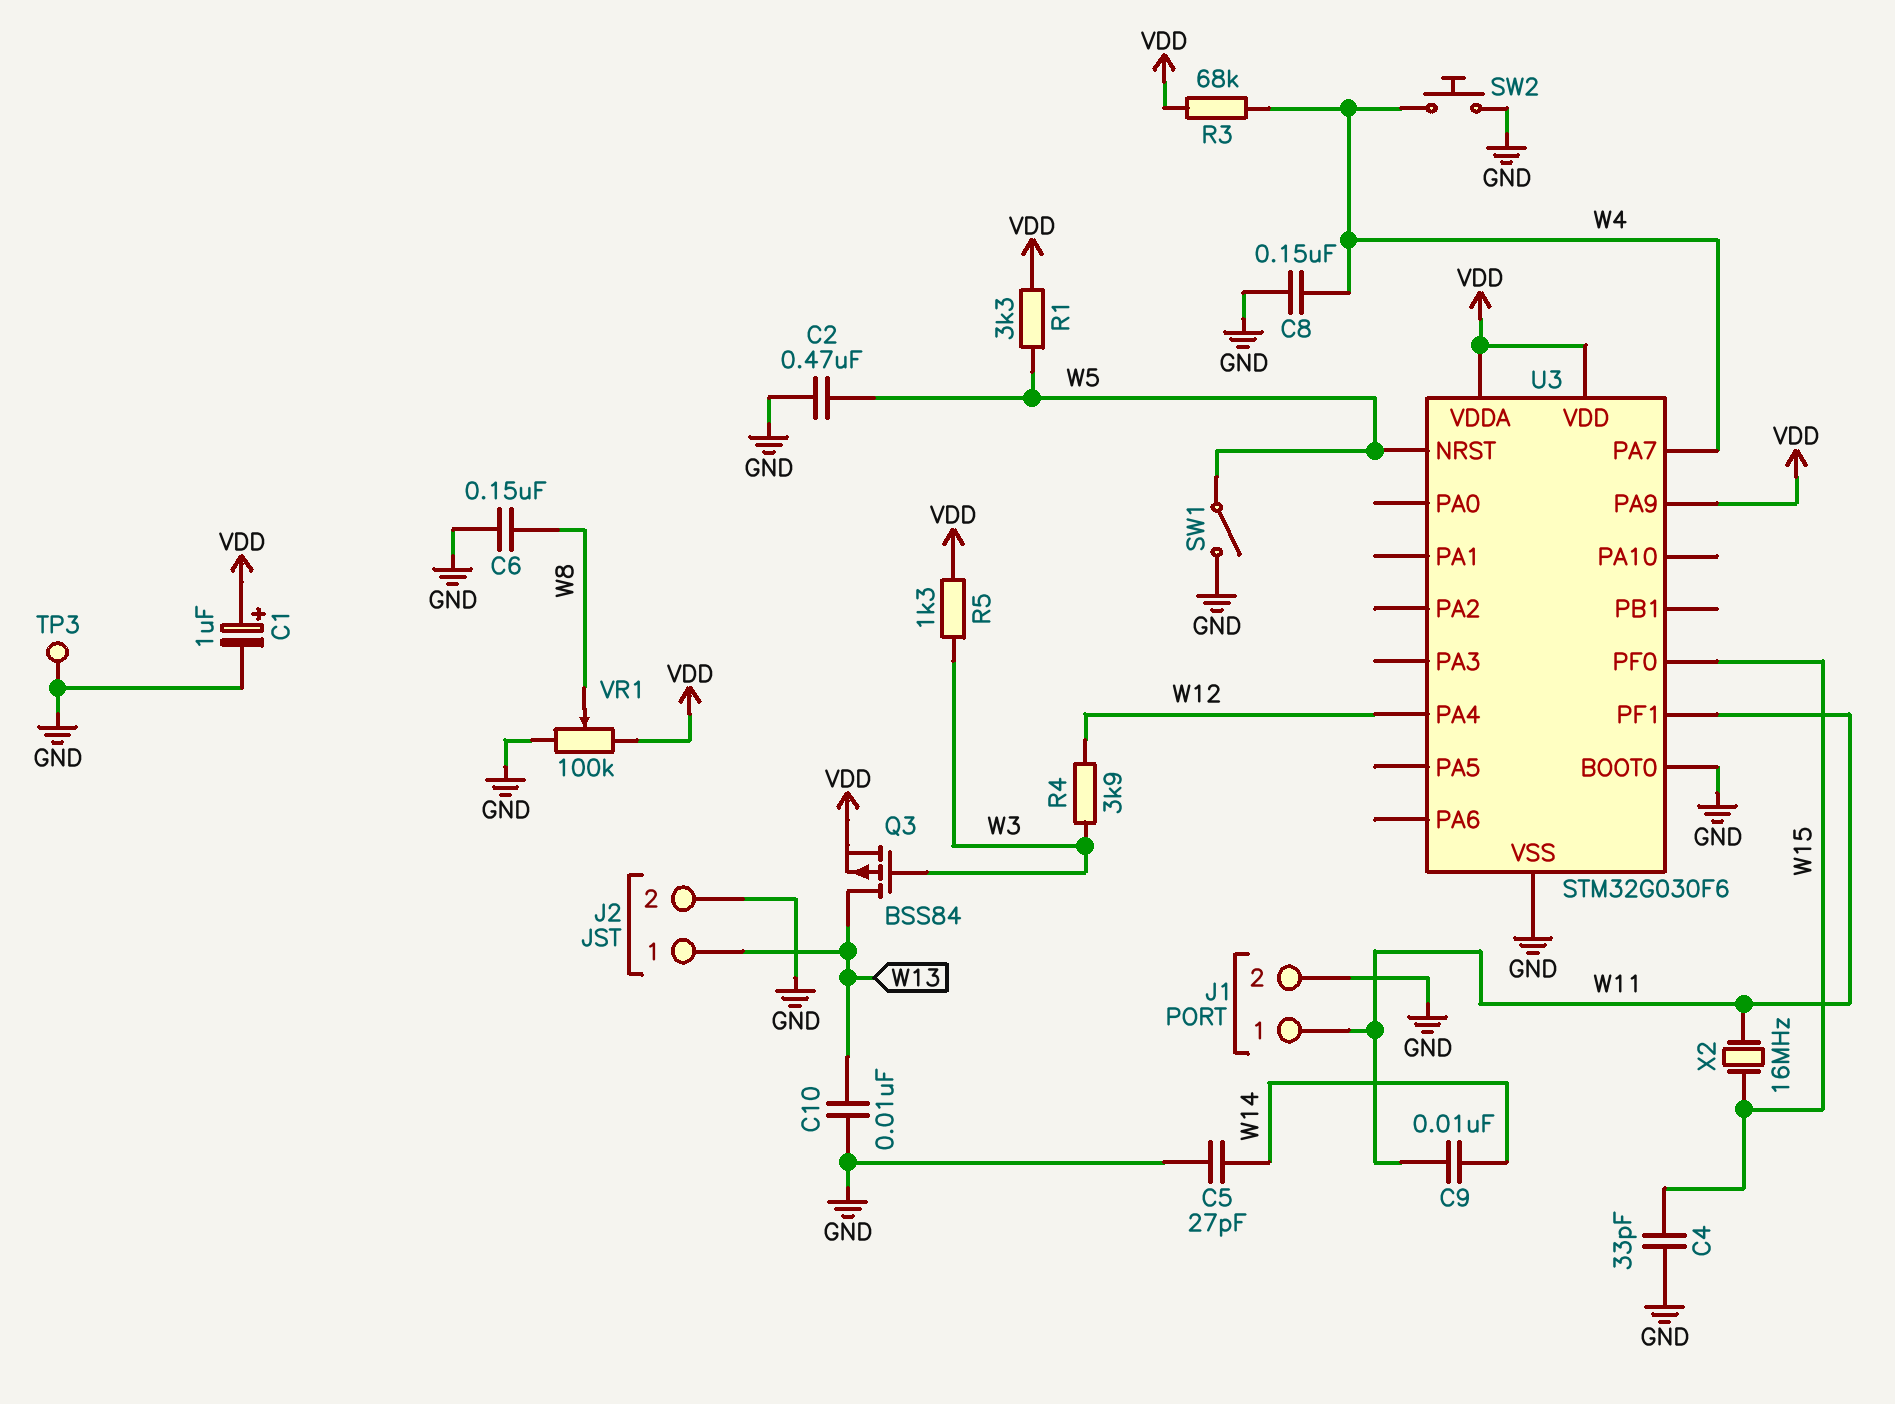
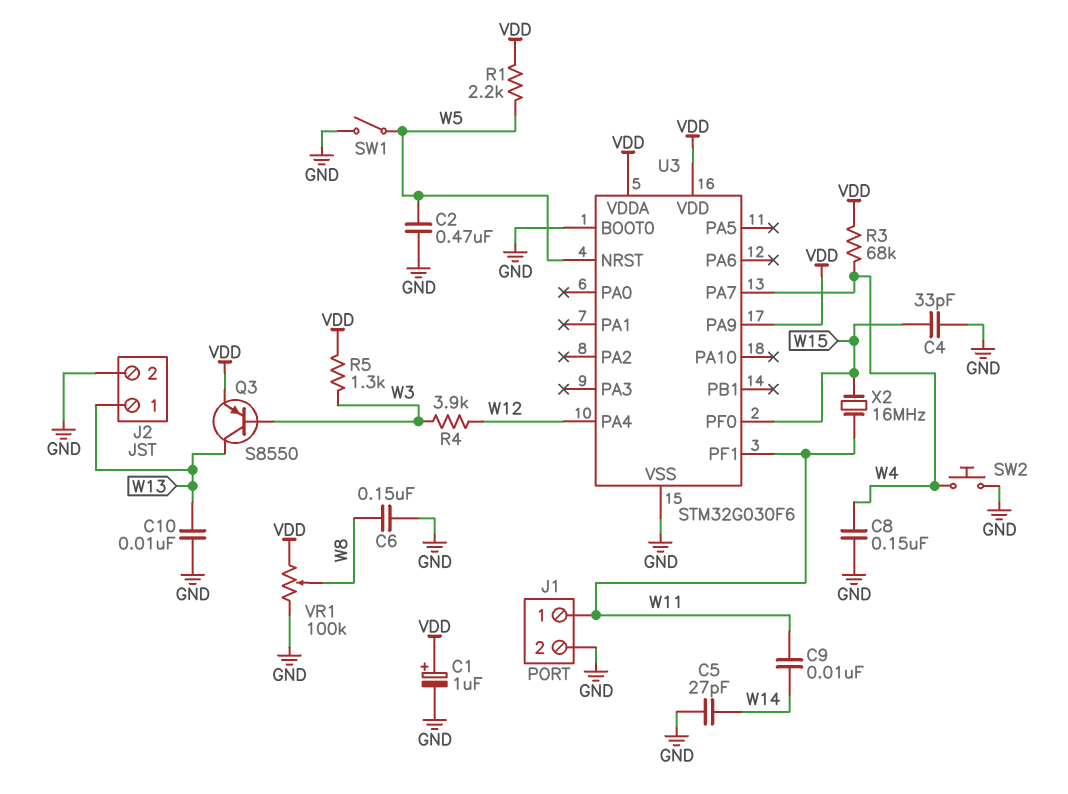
Q3: PMOS BSS84 (G W3, D W13, S VDD) -> PNP S8550 (B W3, C W13, E VDD)
R1: 3.3k (VDD, W5) -> 2.2k (VDD, W5)
TP3: test point (GND) -> none

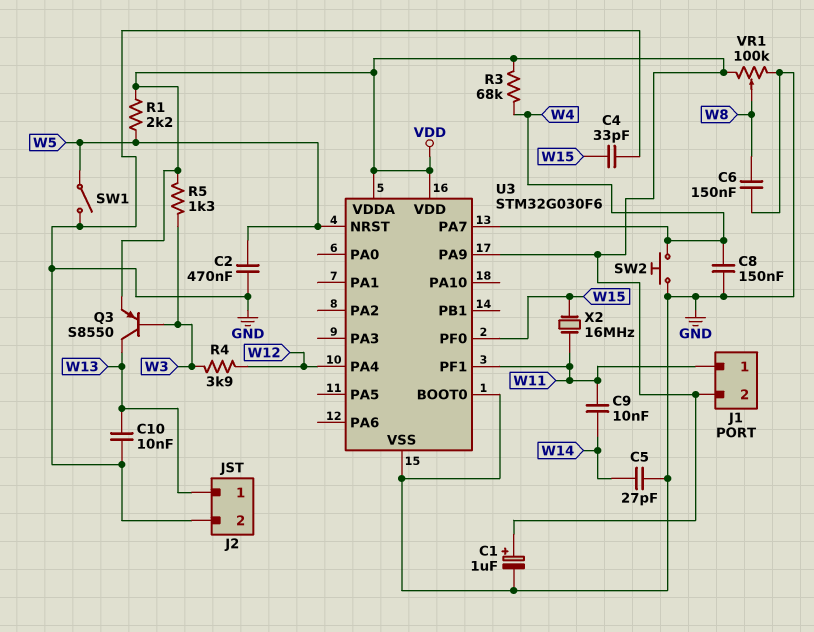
J1 pin 2: GND -> VDD

